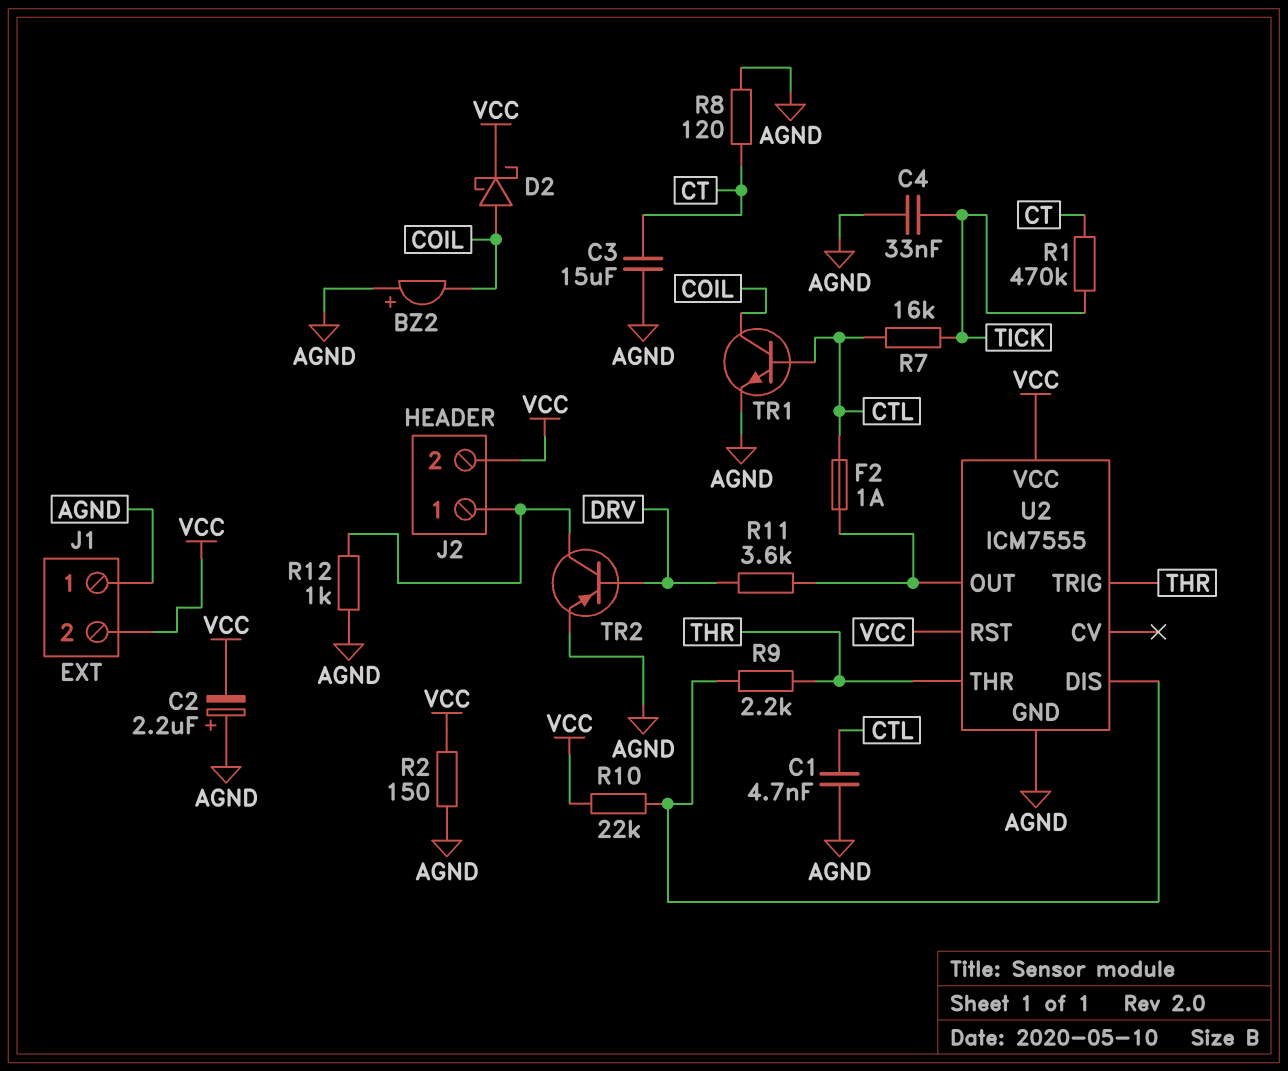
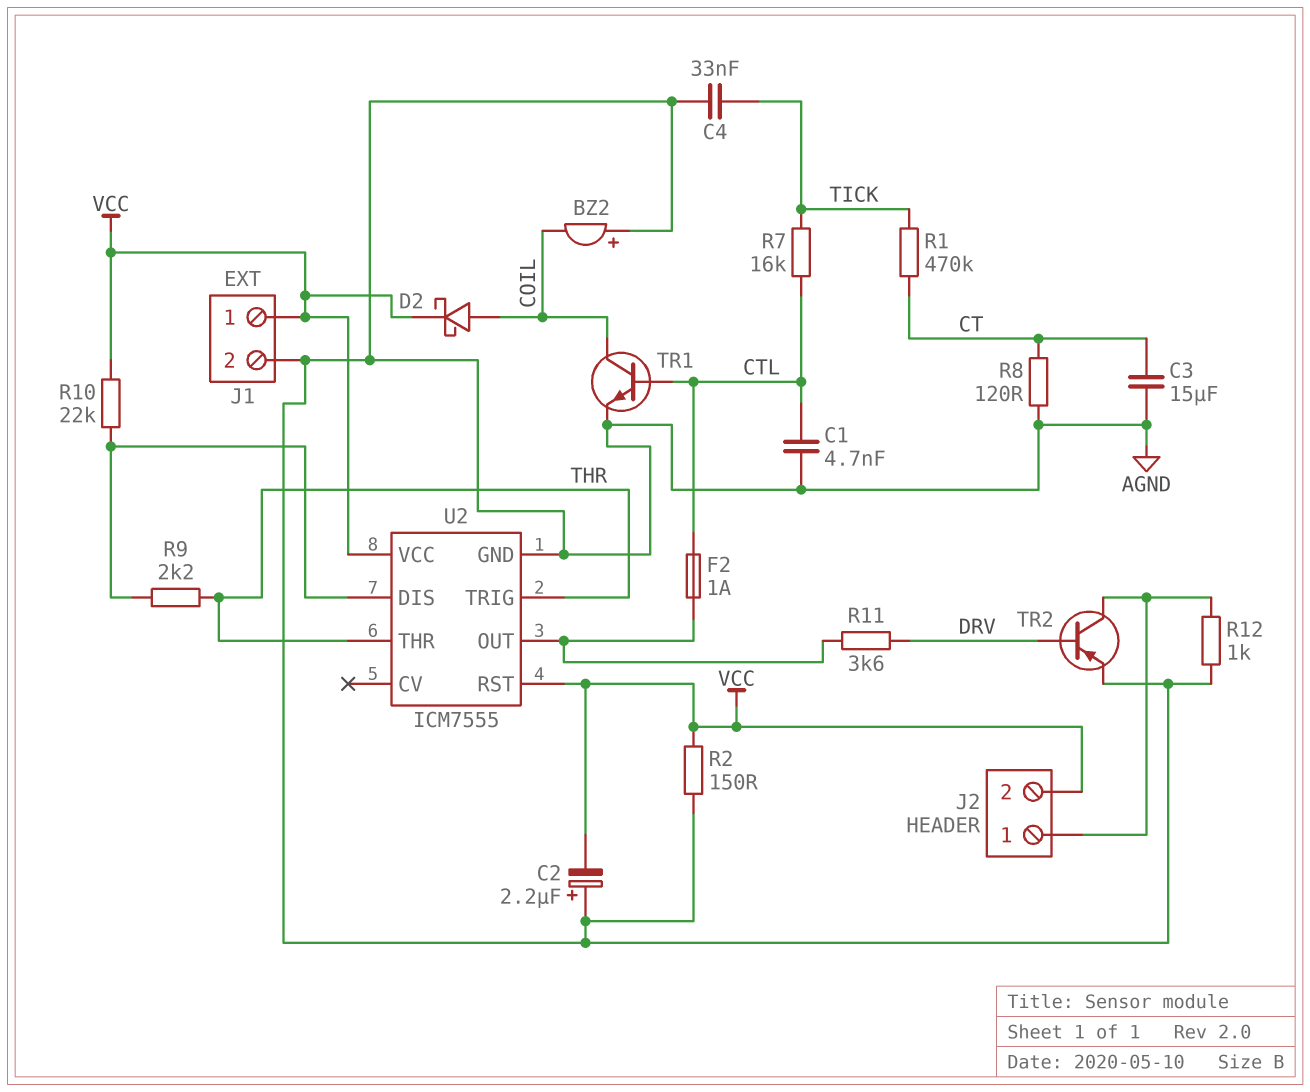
J1 pin 1: AGND -> VCC
J1 pin 2: VCC -> AGND

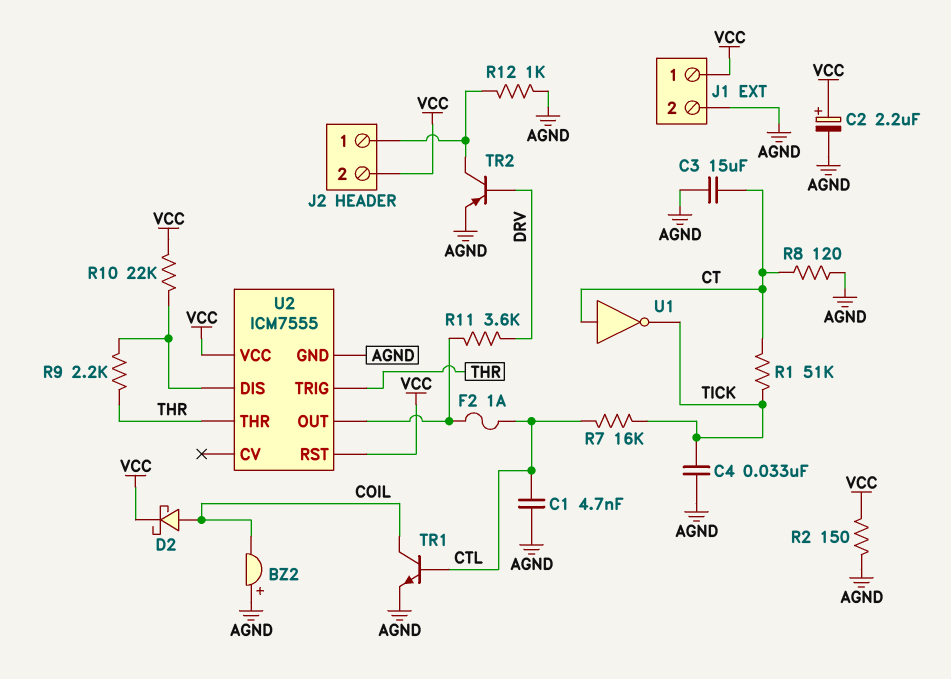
C2: 2.2uF (plus AGND, minus VCC) -> 2.2uF (plus VCC, minus AGND)
R1: 470k (CT, TICK) -> 51k (CT, TICK)
U1: none -> NOT (in CT, out TICK)

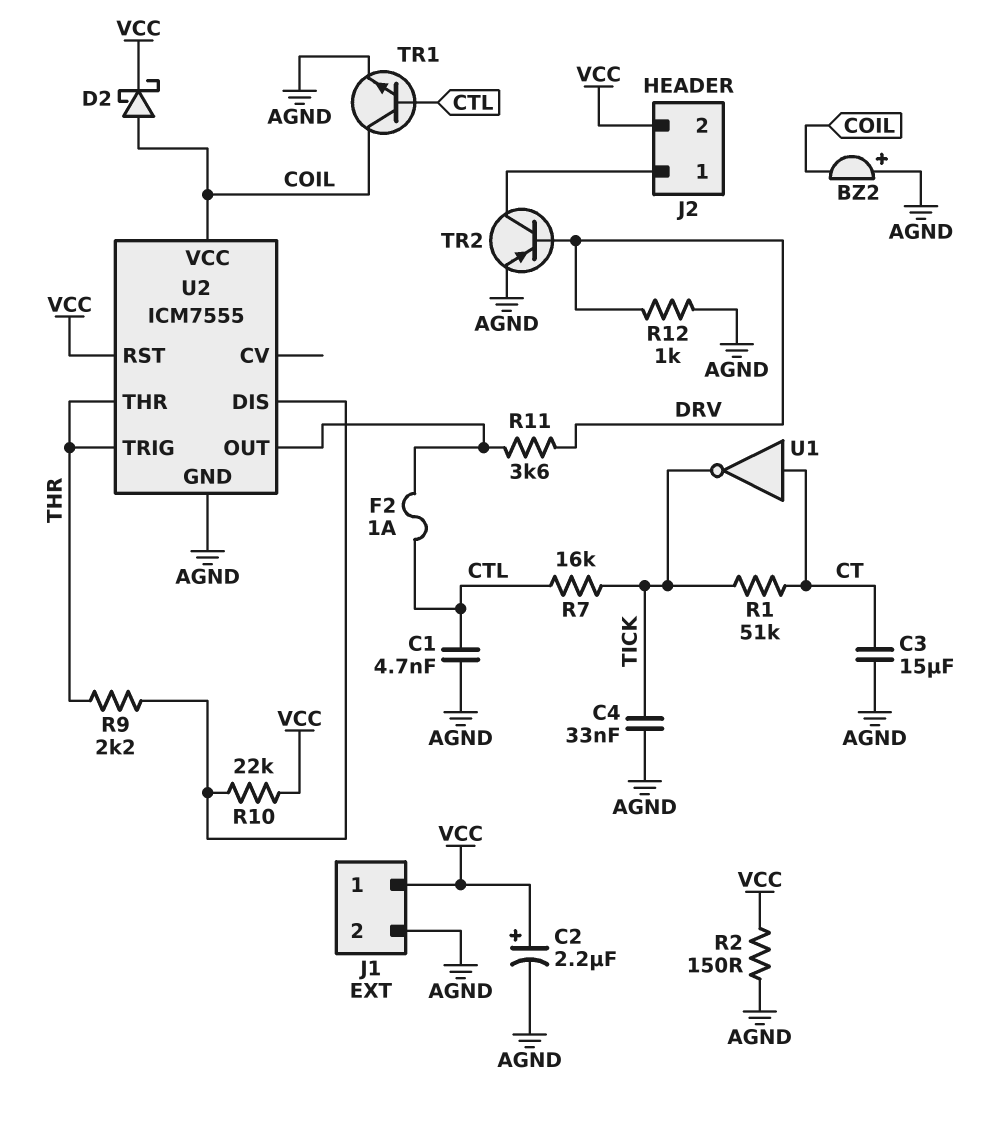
R8: 120 (AGND, CT) -> none
R12: 1k (AGND, J2/1) -> 1k (AGND, DRV)
U2 pin VCC: VCC -> COIL

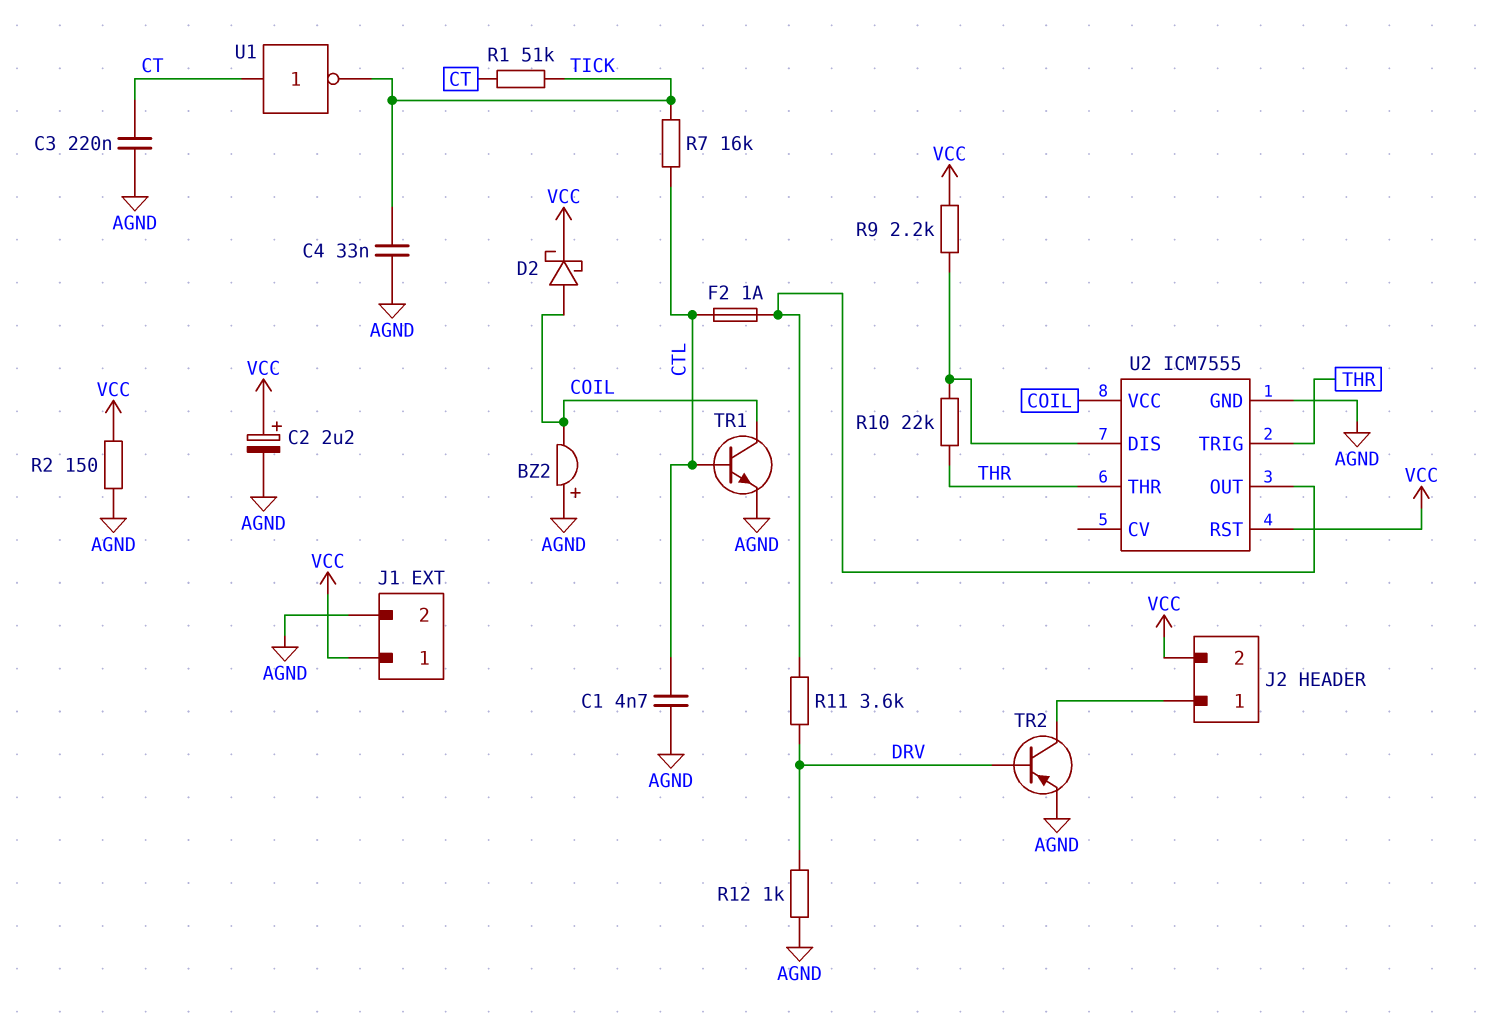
C3: 15uF (AGND, CT) -> 220nF (AGND, CT)
R9: 2.2k (THR, U2/DIS) -> 2.2k (U2/DIS, VCC)
R10: 22k (U2/DIS, VCC) -> 22k (THR, U2/DIS)

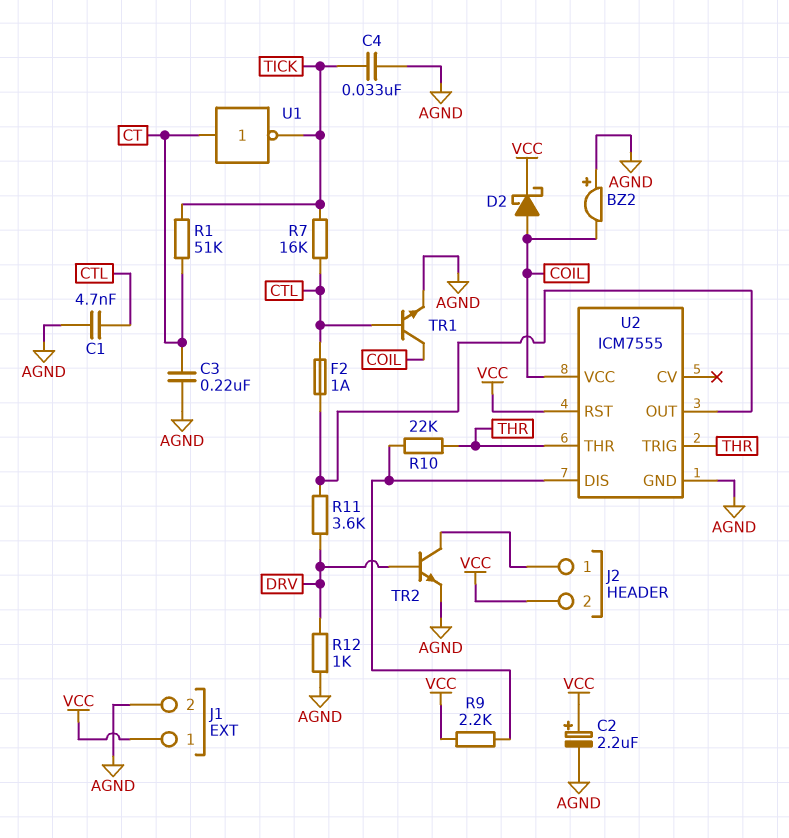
R2: 150 (AGND, VCC) -> none
TR2: PNP (B DRV, C J2/1, E AGND) -> NPN (B DRV, C J2/1, E AGND)

